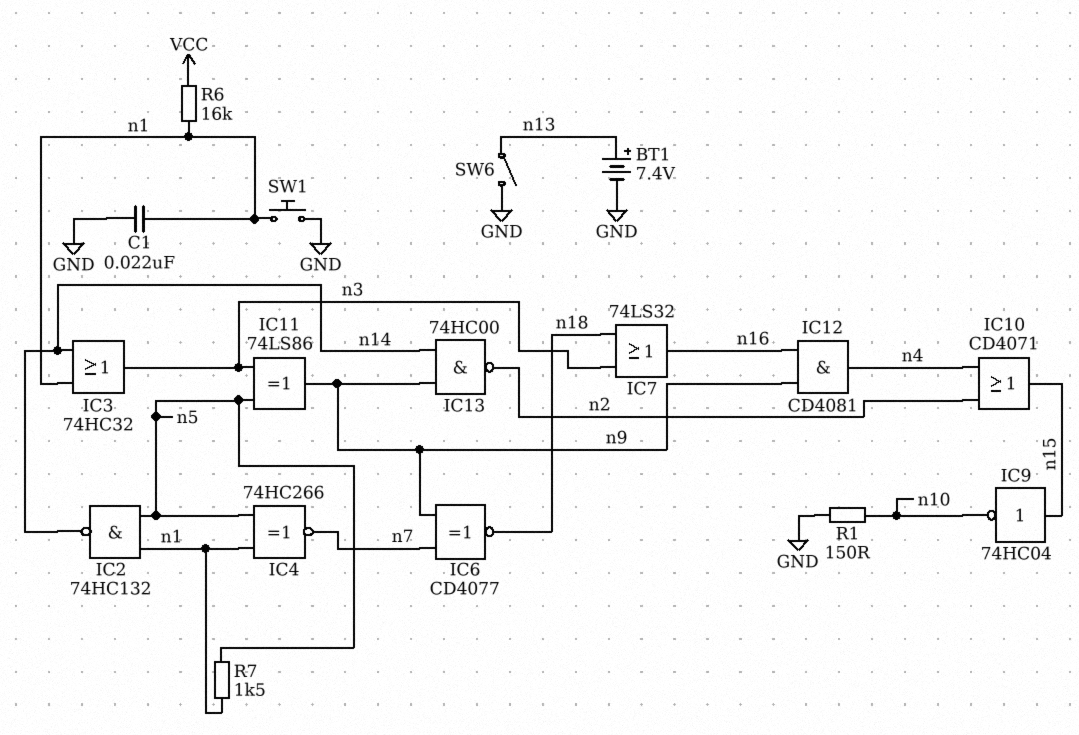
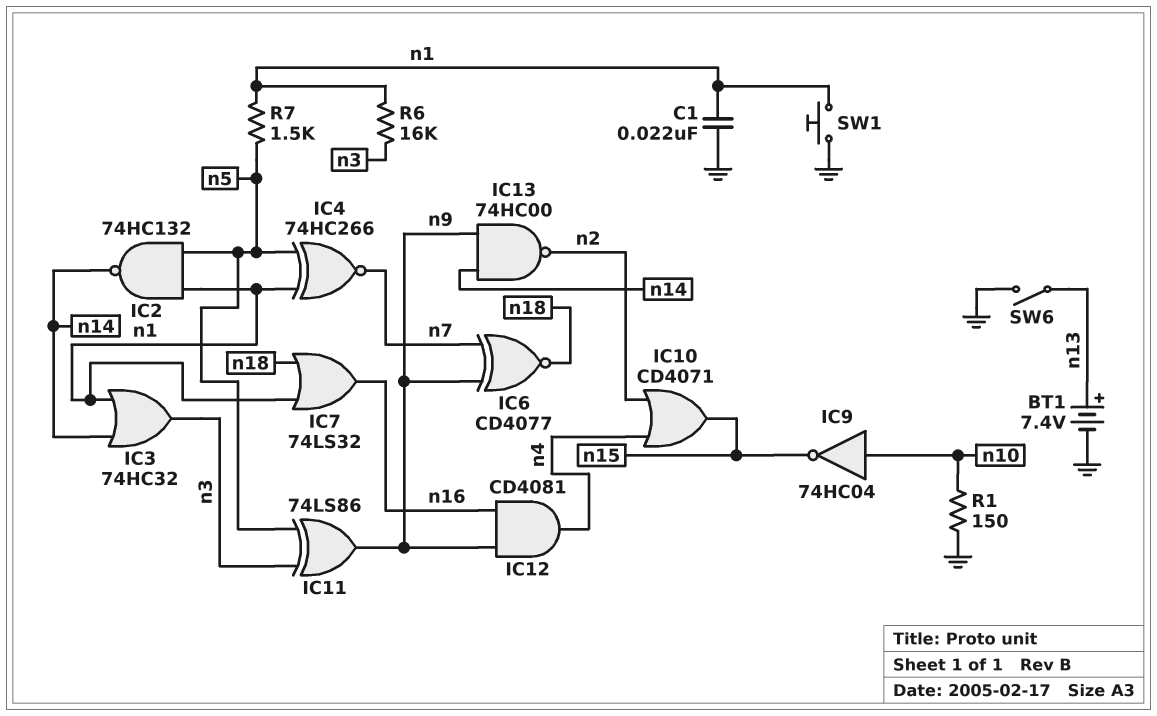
IC7: OR 74LS32 (in n3, in n18, out n16) -> OR 74LS32 (in n1, in n18, out n16)
IC9: NOT 74HC04 (in n15, out n10) -> NOT 74HC04 (in n10, out n15)
R6: 16k (VCC, n1) -> 16k (n1, n3)

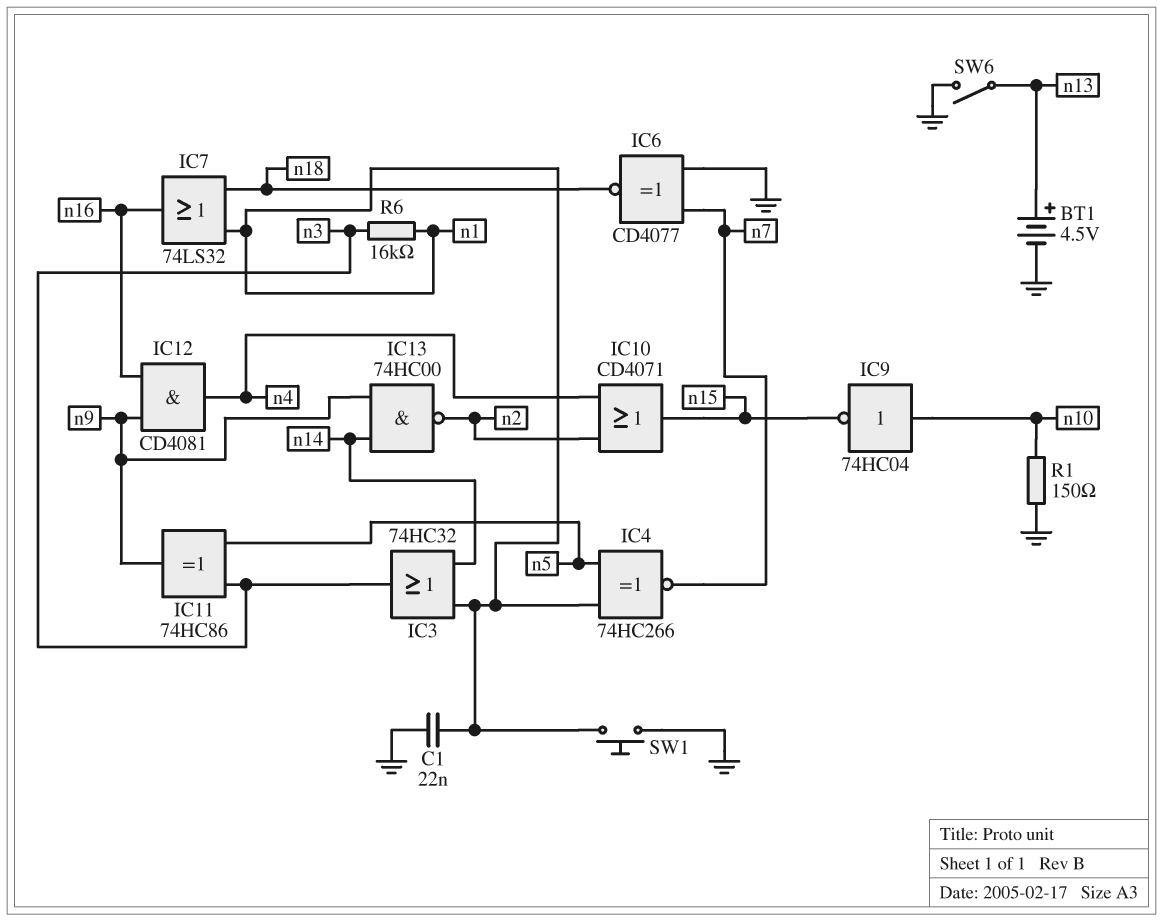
BT1: 7.4V (plus n13, minus GND) -> 4.5V (plus n13, minus GND)
IC2: NAND 74HC132 (in n1, in n5, out n14) -> none
IC6: XNOR CD4077 (in n7, in n9, out n18) -> XNOR CD4077 (in GND, in n7, out n18)
IC11: XOR 74LS86 (in n3, in n5, out n9) -> XOR 74HC86 (in n3, in n5, out n9)
R7: 1.5k (n1, n5) -> none

